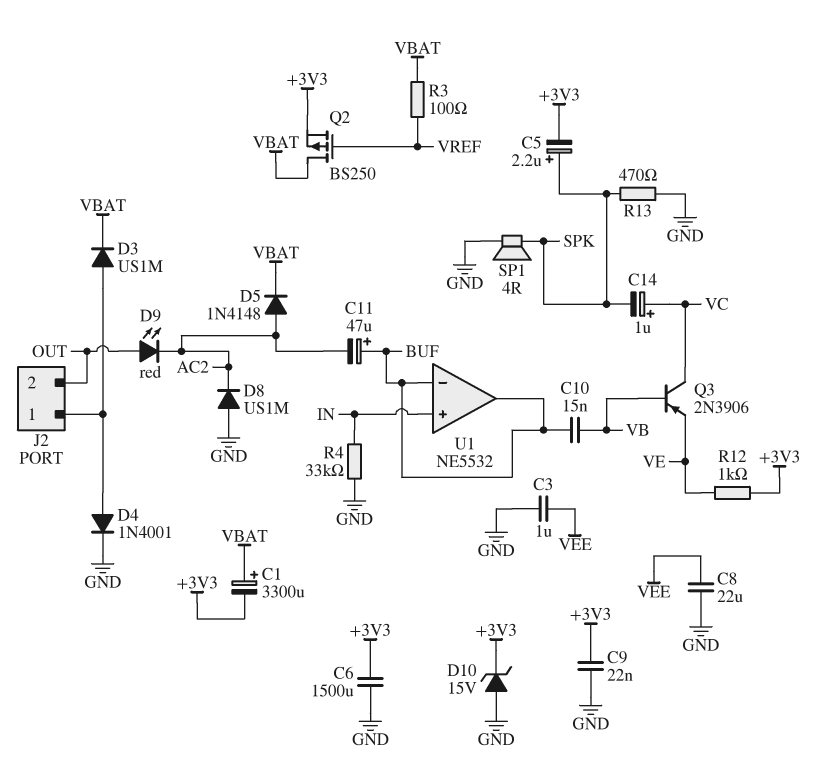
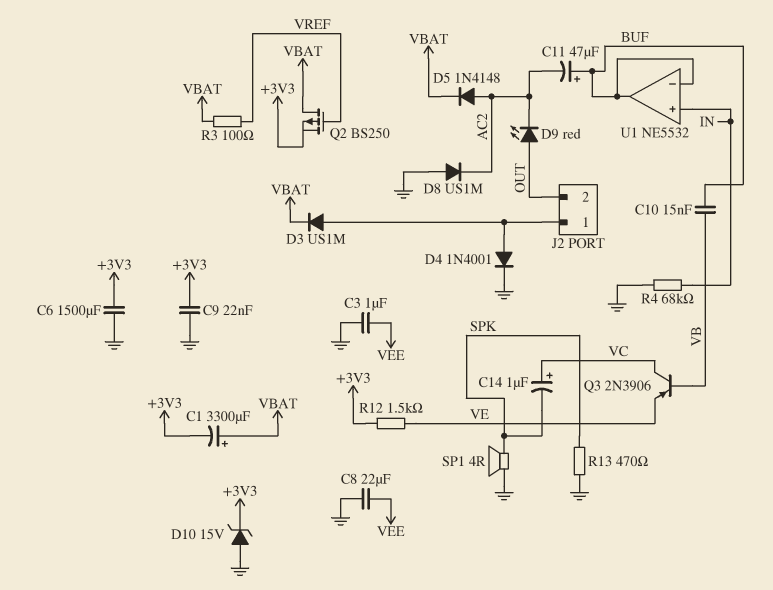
C5: 2.2uF (plus SPK, minus +3V3) -> none
R4: 33k (GND, IN) -> 68k (GND, IN)
R12: 1k (+3V3, VE) -> 1.5k (+3V3, VE)

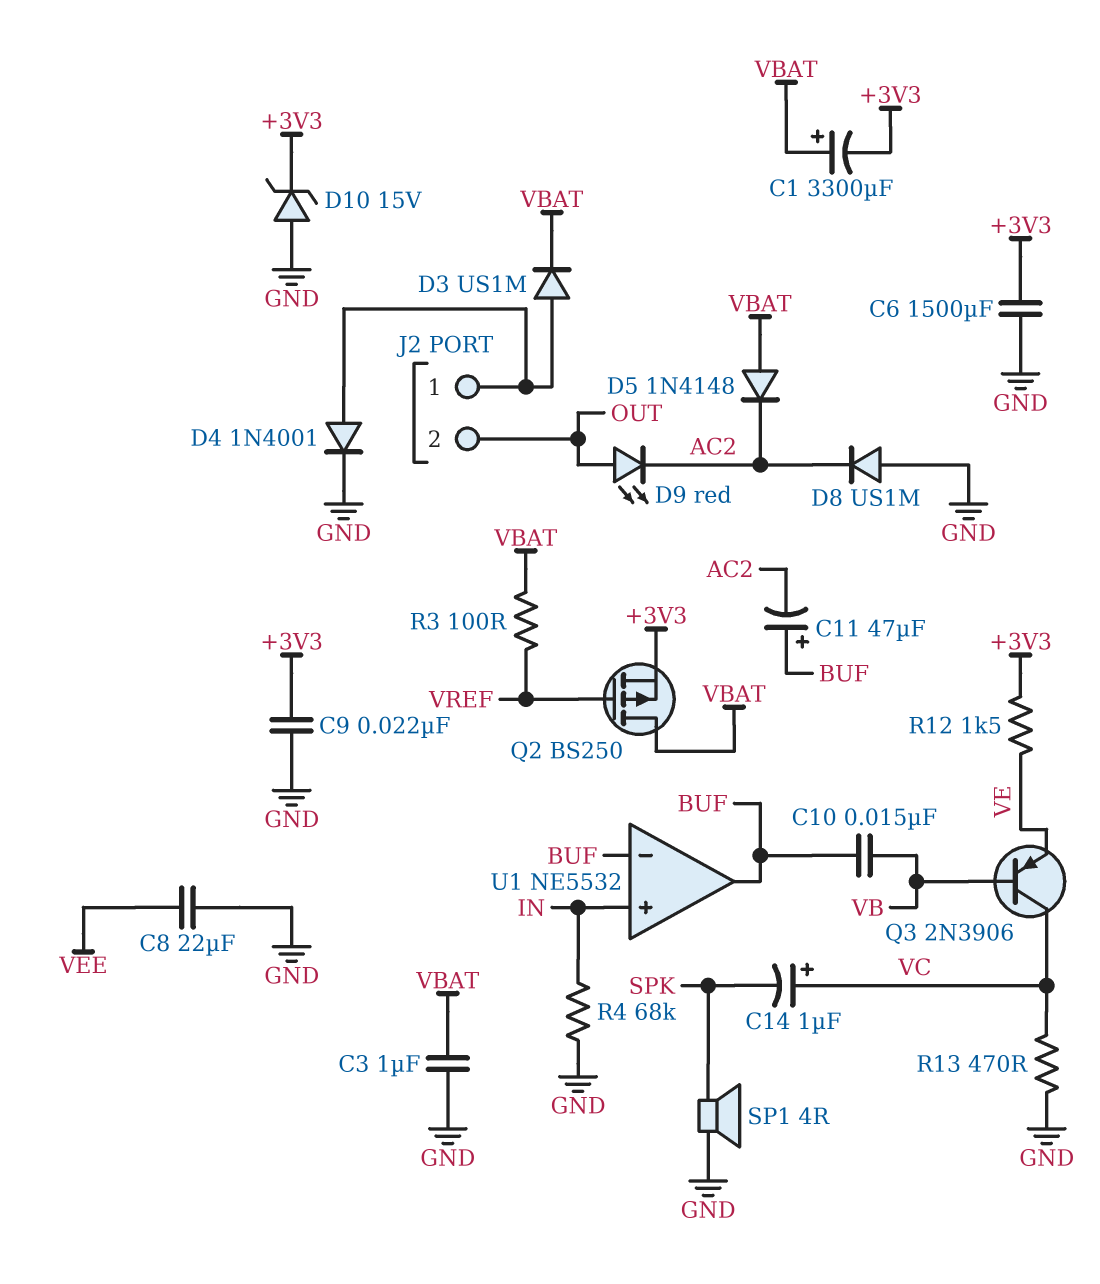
C3: 1uF (GND, VEE) -> 1uF (GND, VBAT)
D5: diode 1N4148 (A AC2, K VBAT) -> diode 1N4148 (A VBAT, K AC2)
R13: 470 (GND, SPK) -> 470 (GND, VC)

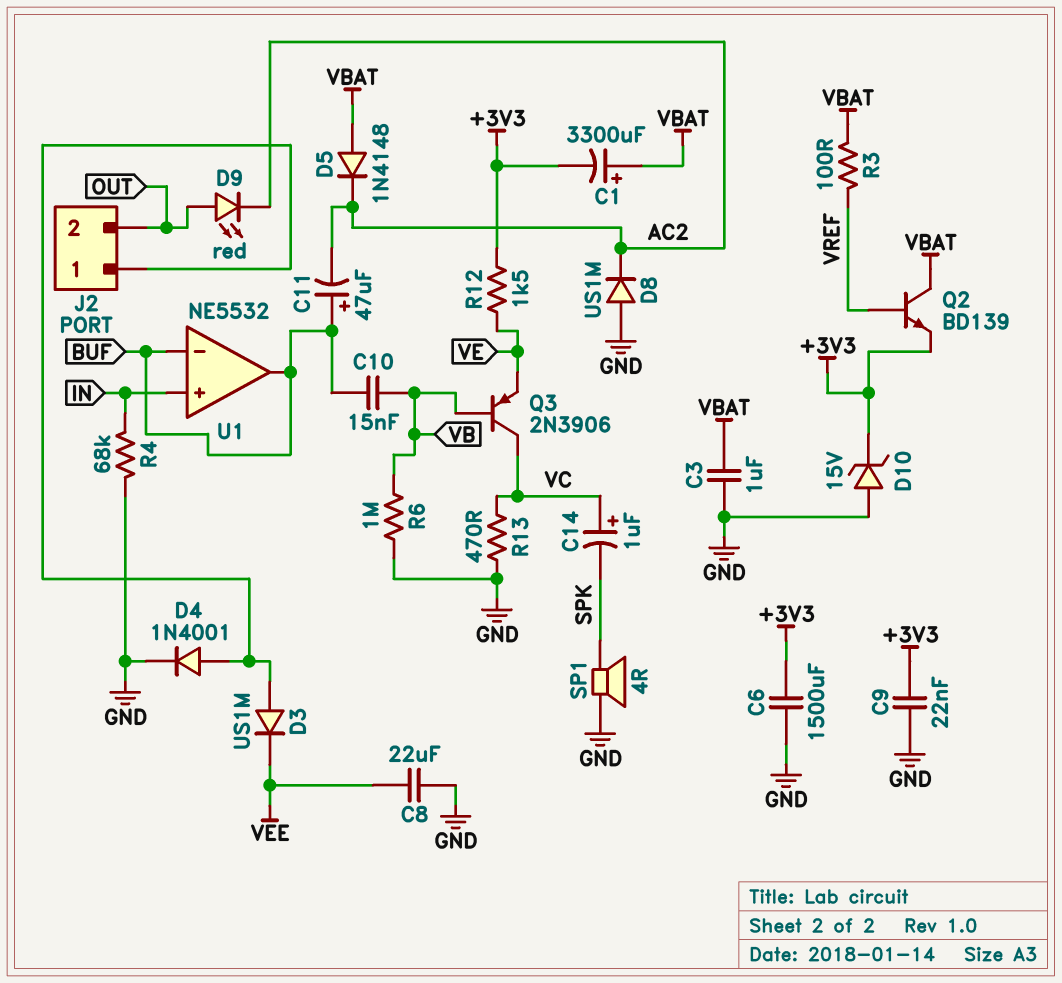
D3: diode US1M (A J2/1, K VBAT) -> diode US1M (A J2/1, K VEE)
Q2: PMOS BS250 (G VREF, D VBAT, S +3V3) -> NPN BD139 (B VREF, C VBAT, E +3V3)
R6: none -> 1M (GND, VB)

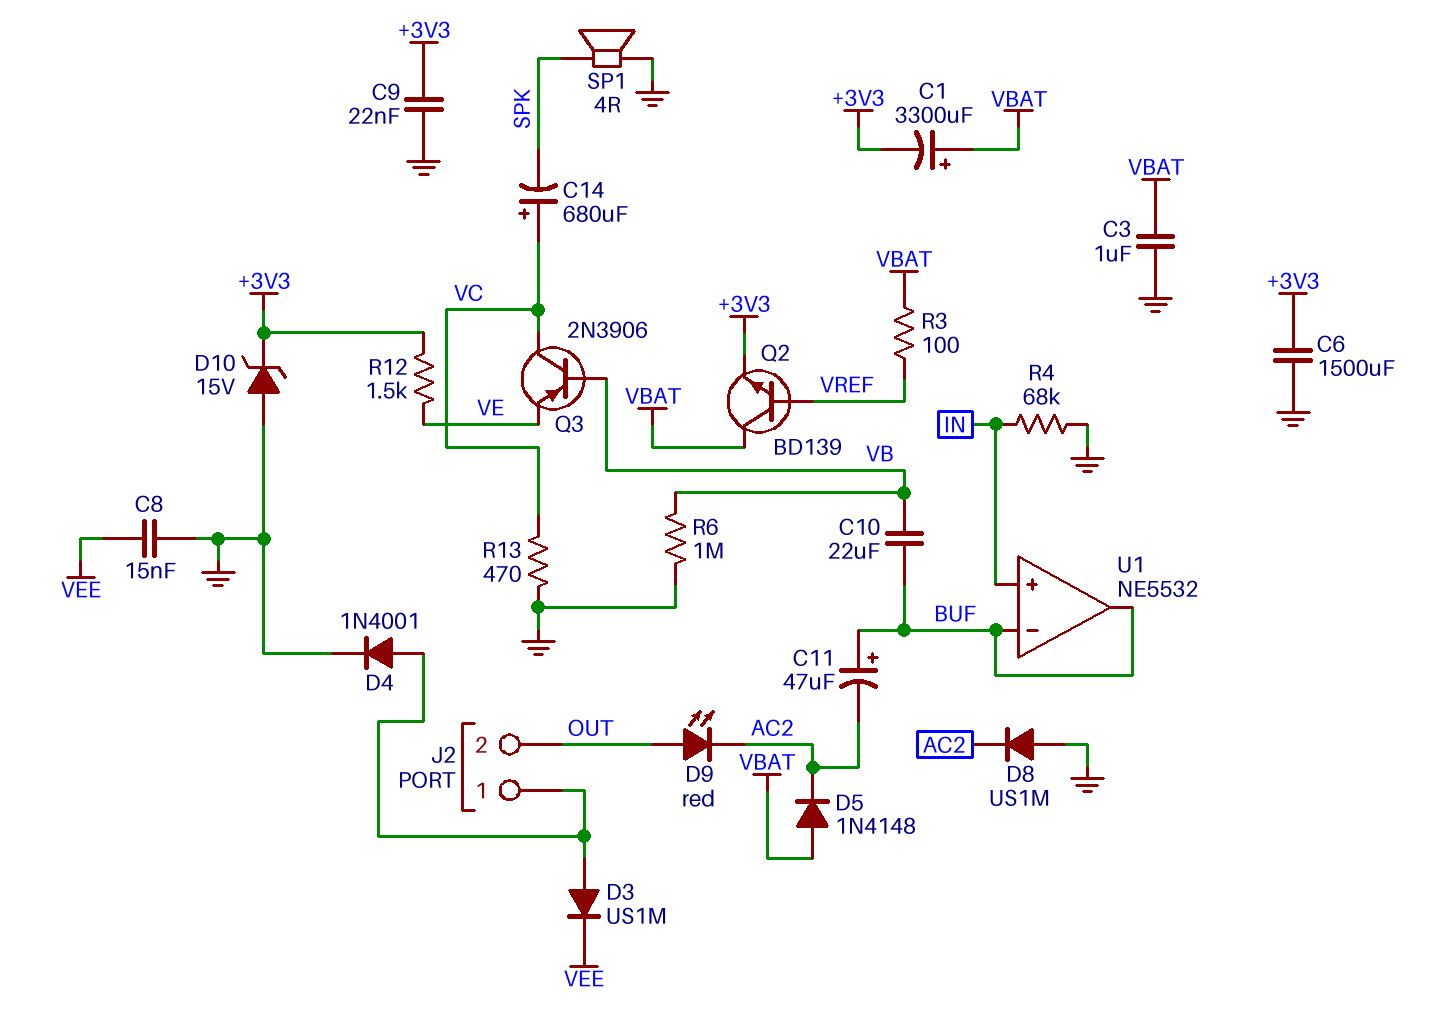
C8: 22uF (GND, VEE) -> 15nF (GND, VEE)
C10: 15nF (BUF, VB) -> 22uF (BUF, VB)
C14: 1uF (plus VC, minus SPK) -> 680uF (plus VC, minus SPK)

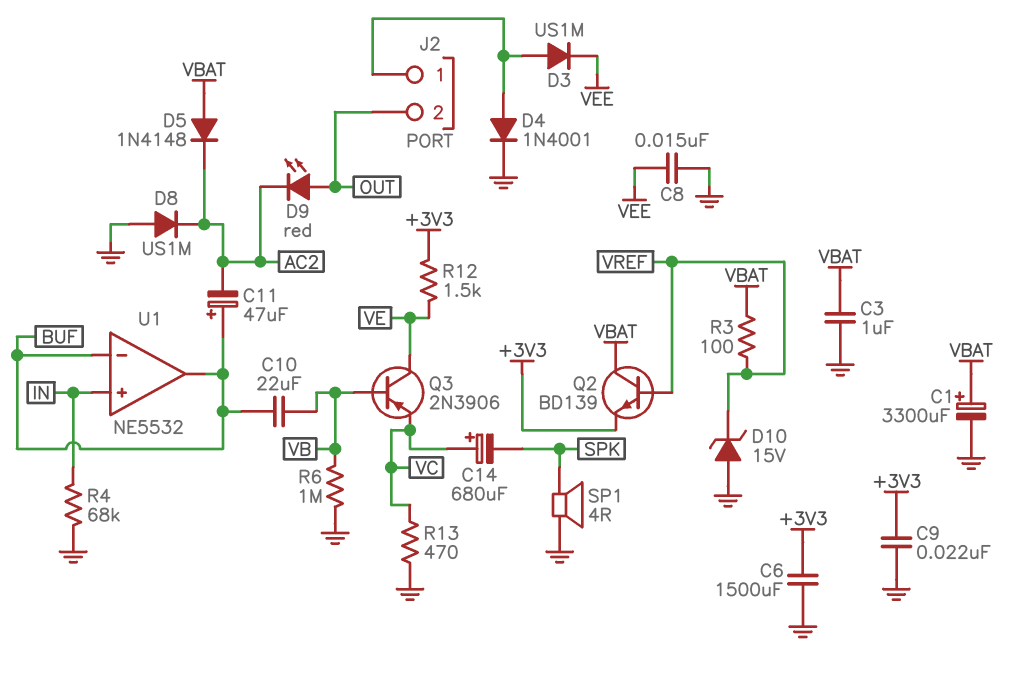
C1: 3300uF (plus VBAT, minus +3V3) -> 3300uF (plus VBAT, minus GND)
D10: zener 15V (A GND, K +3V3) -> zener 15V (A GND, K VREF)
Q3: PNP 2N3906 (B VB, C VC, E VE) -> PNP 2N3906 (B VB, C VE, E VC)

